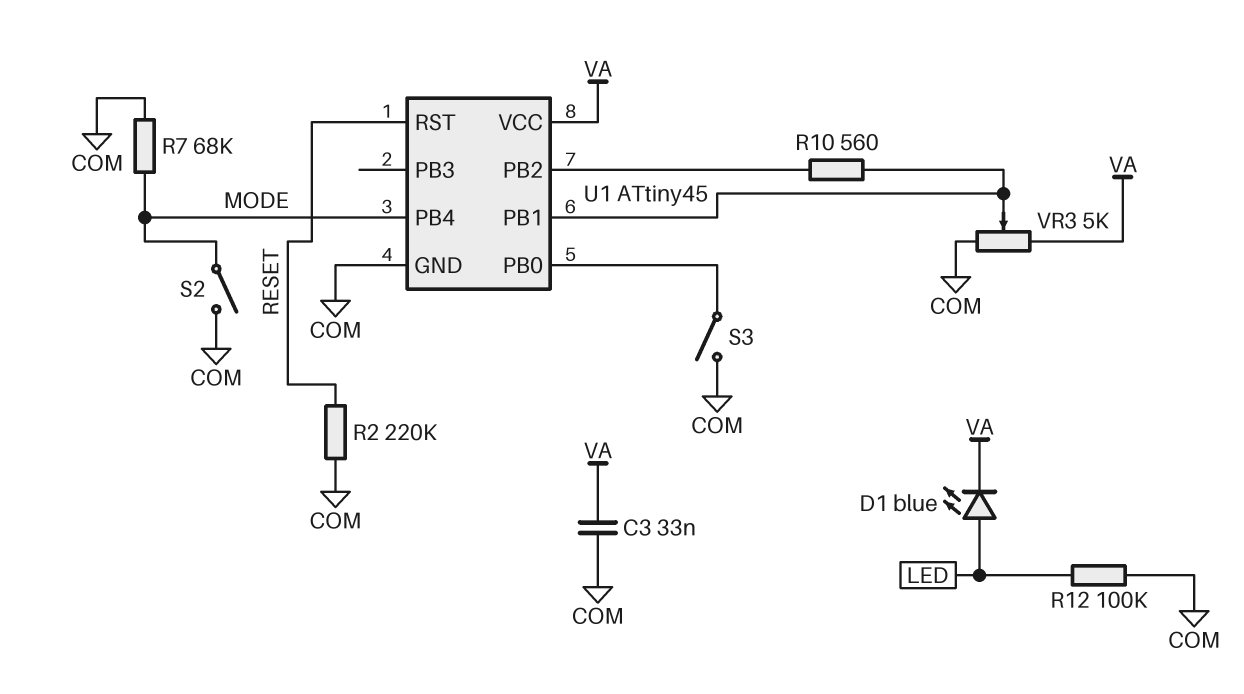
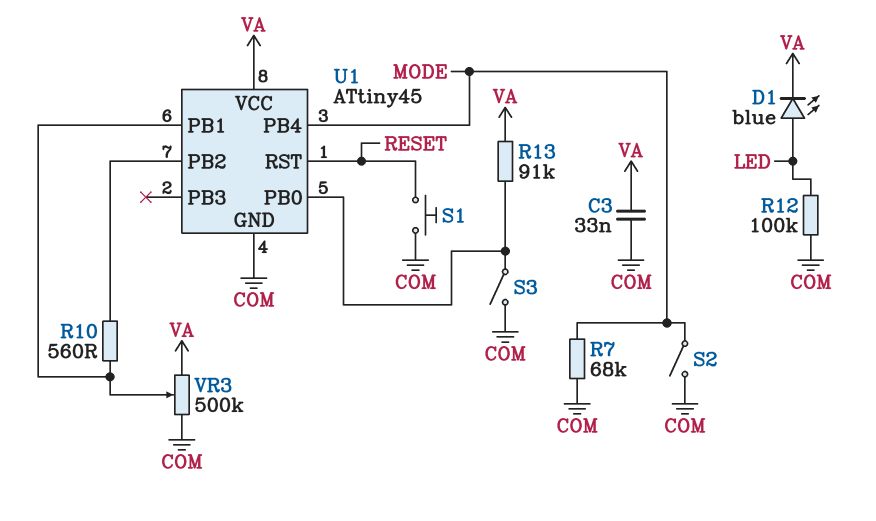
R2: 220k (COM, RESET) -> none
R13: none -> 91k (U1/PB0, VA)
S1: none -> button (COM, RESET)
VR3: 5k (COM, VA, wiper U1/PB1) -> 500k (COM, VA, wiper U1/PB1)

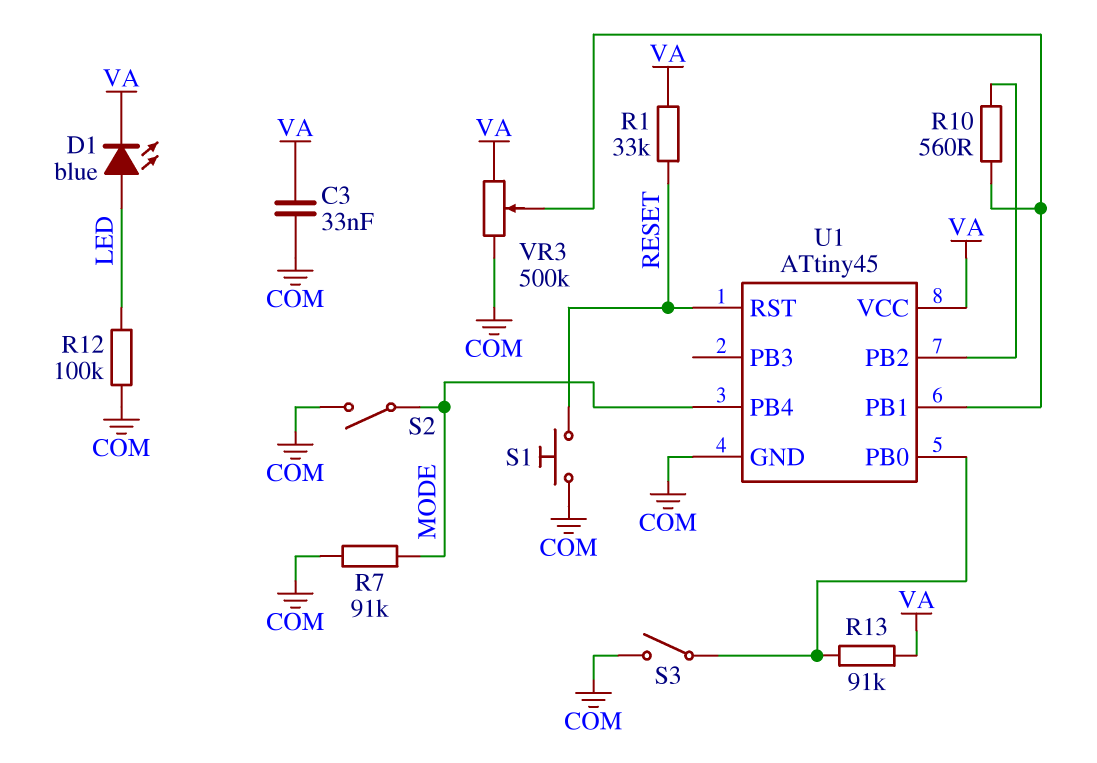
R1: none -> 33k (RESET, VA)
R7: 68k (COM, MODE) -> 91k (COM, MODE)

